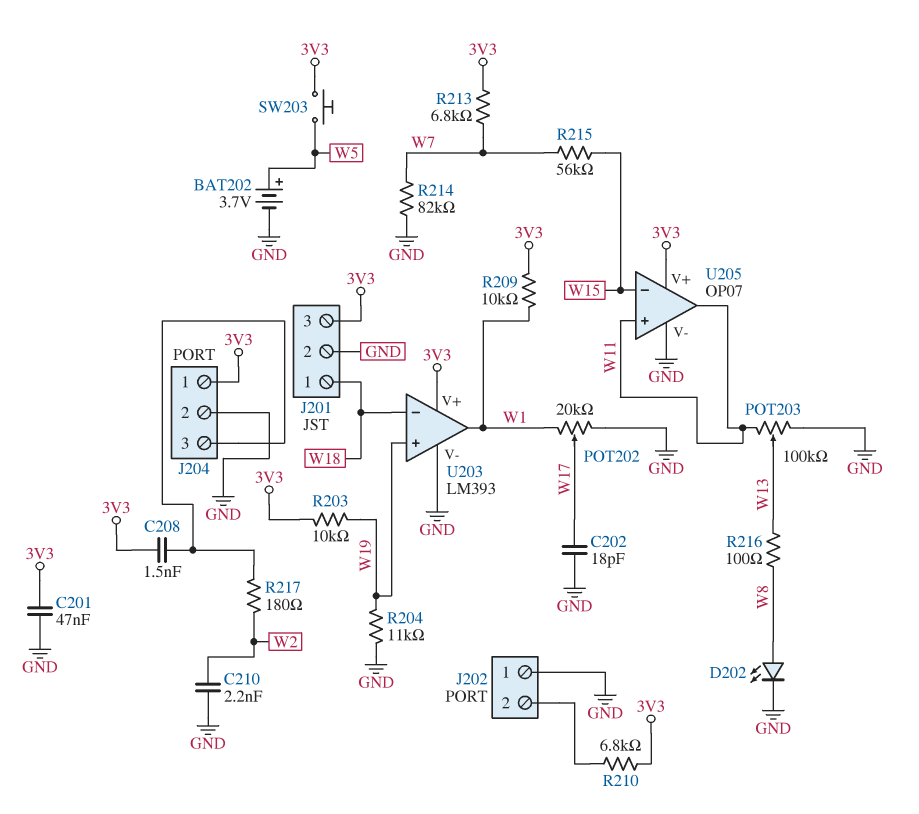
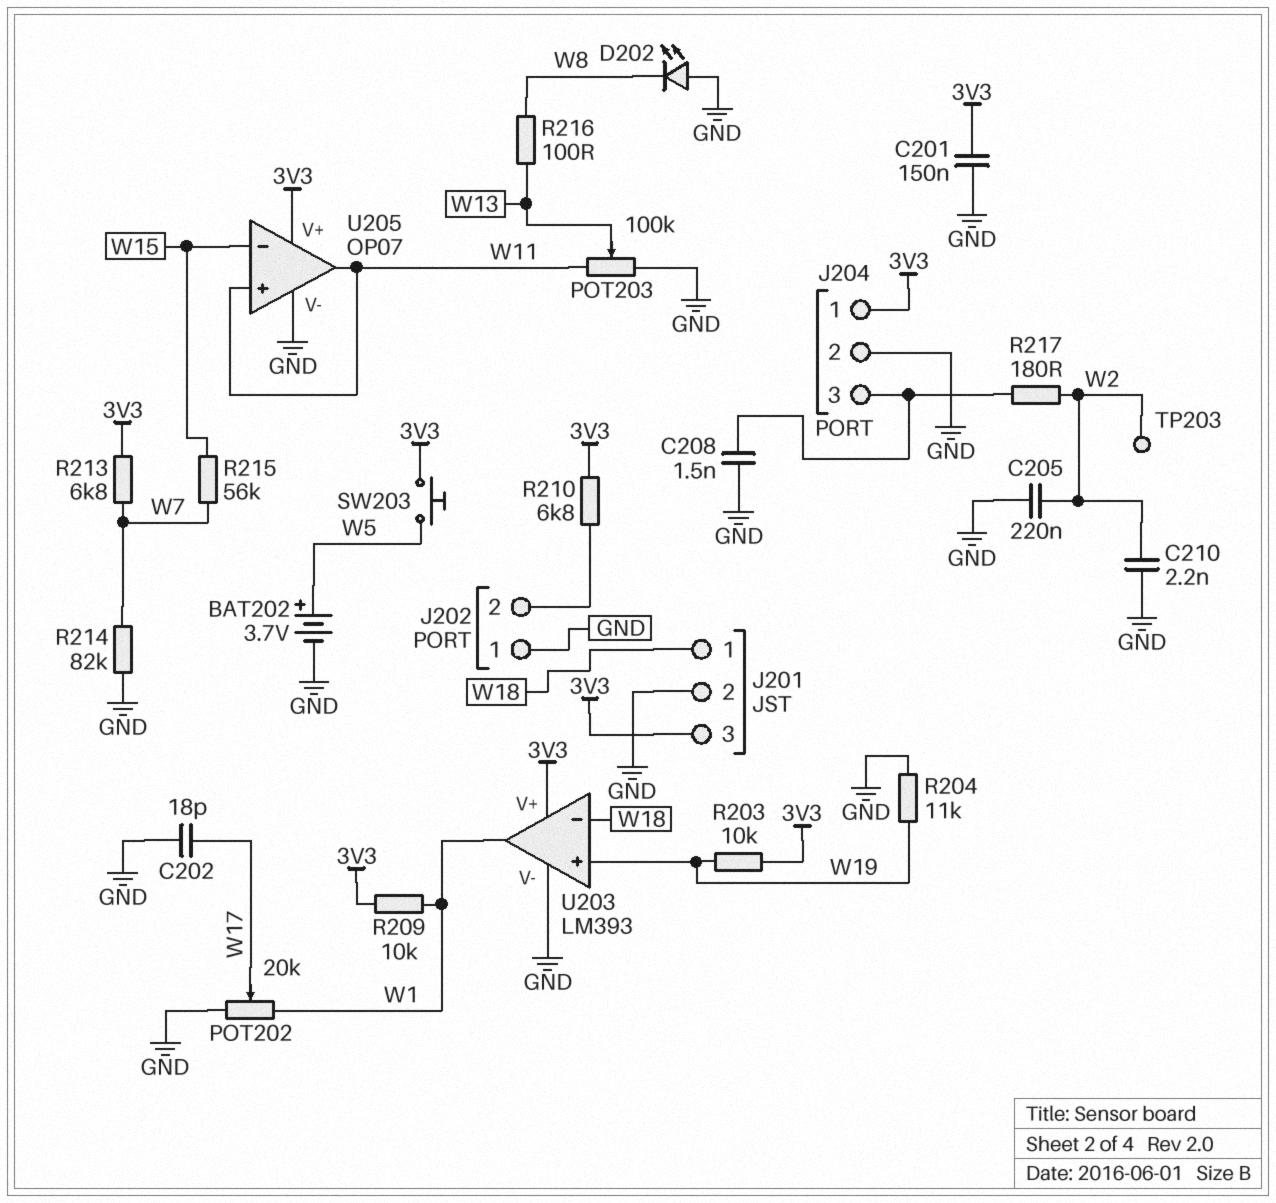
C201: 47nF (3V3, GND) -> 150nF (3V3, GND)
C205: none -> 220nF (GND, W2)
C208: 1.5nF (3V3, J204/3) -> 1.5nF (GND, J204/3)
D202: LED (A W8, K GND) -> LED (A GND, K W8)
TP203: none -> test point (W2)

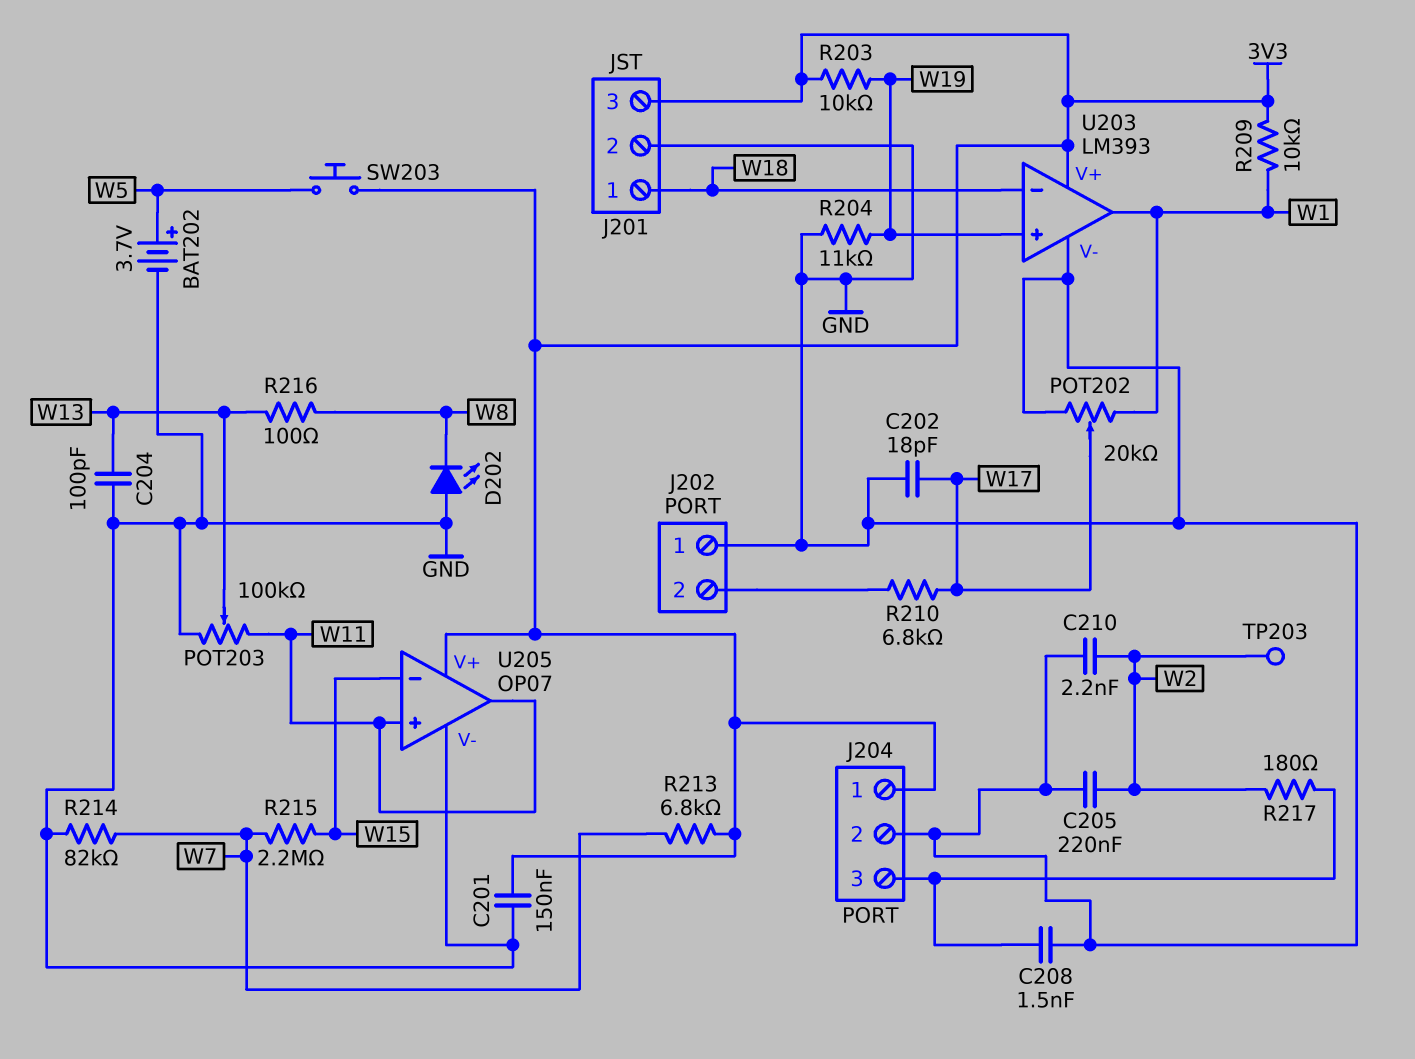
C204: none -> 100pF (GND, W13)
R210: 6.8k (3V3, J202/2) -> 6.8k (J202/2, W17)
R215: 56k (W7, W15) -> 2.2M (W7, W15)

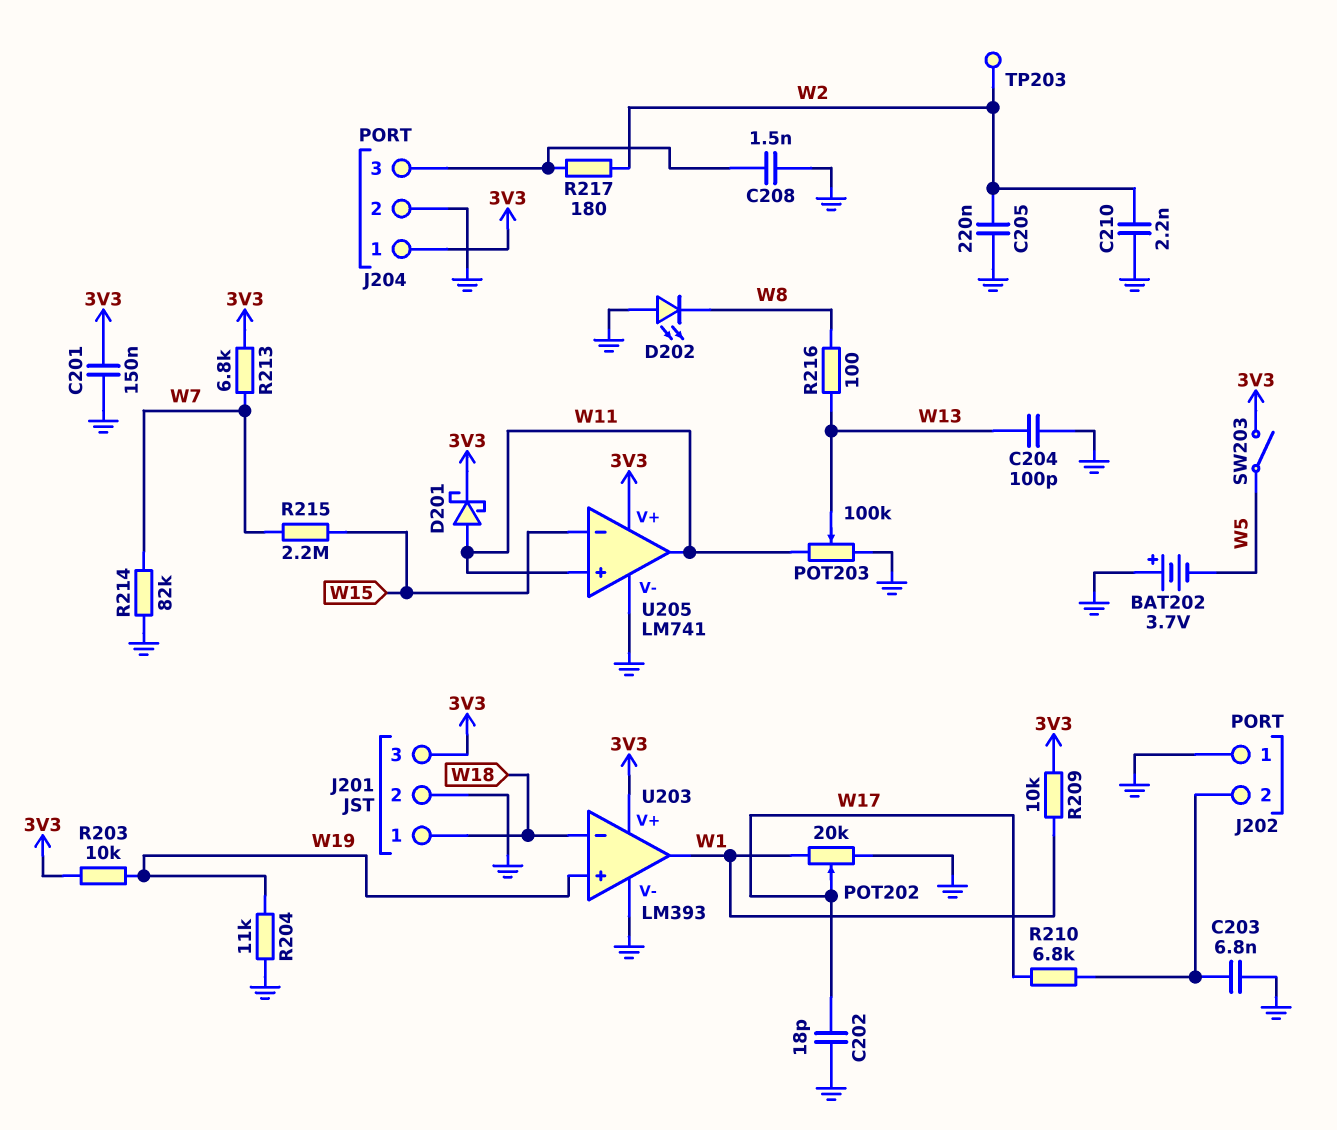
BAT202: 3.7V (plus W5, minus GND) -> 3.7V (plus GND, minus W5)
C203: none -> 6.8nF (GND, J202/2)
D201: none -> schottky (A W11, K 3V3)
SW203: button (3V3, W5) -> switch (3V3, W5)
U205: OP07 -> LM741

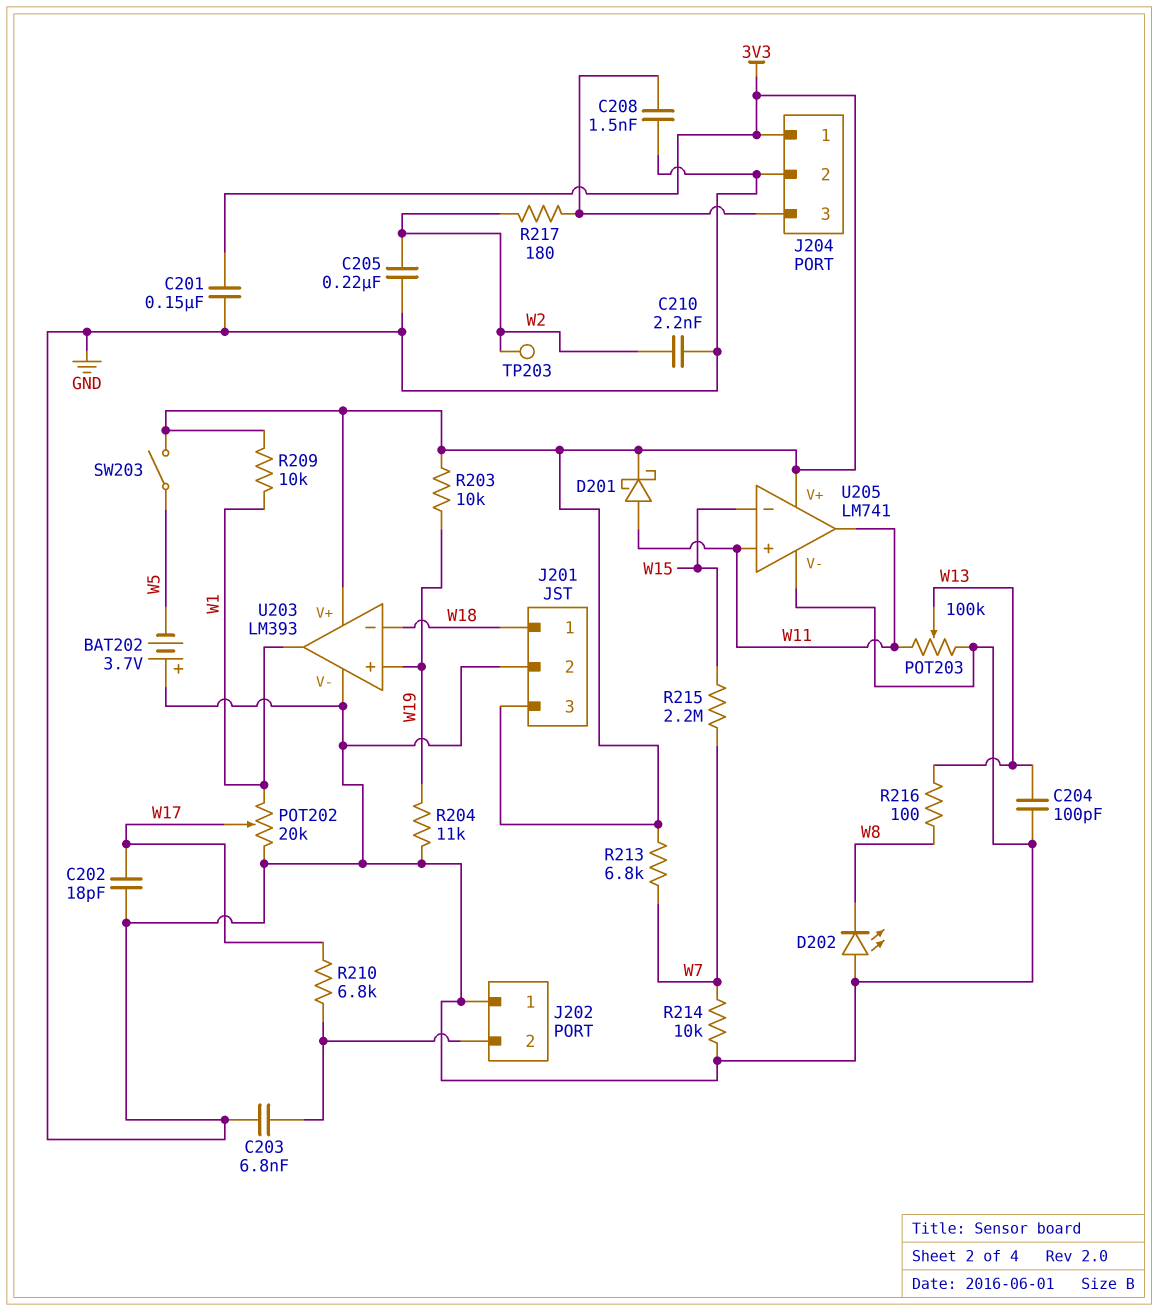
R214: 82k (GND, W7) -> 10k (GND, W7)

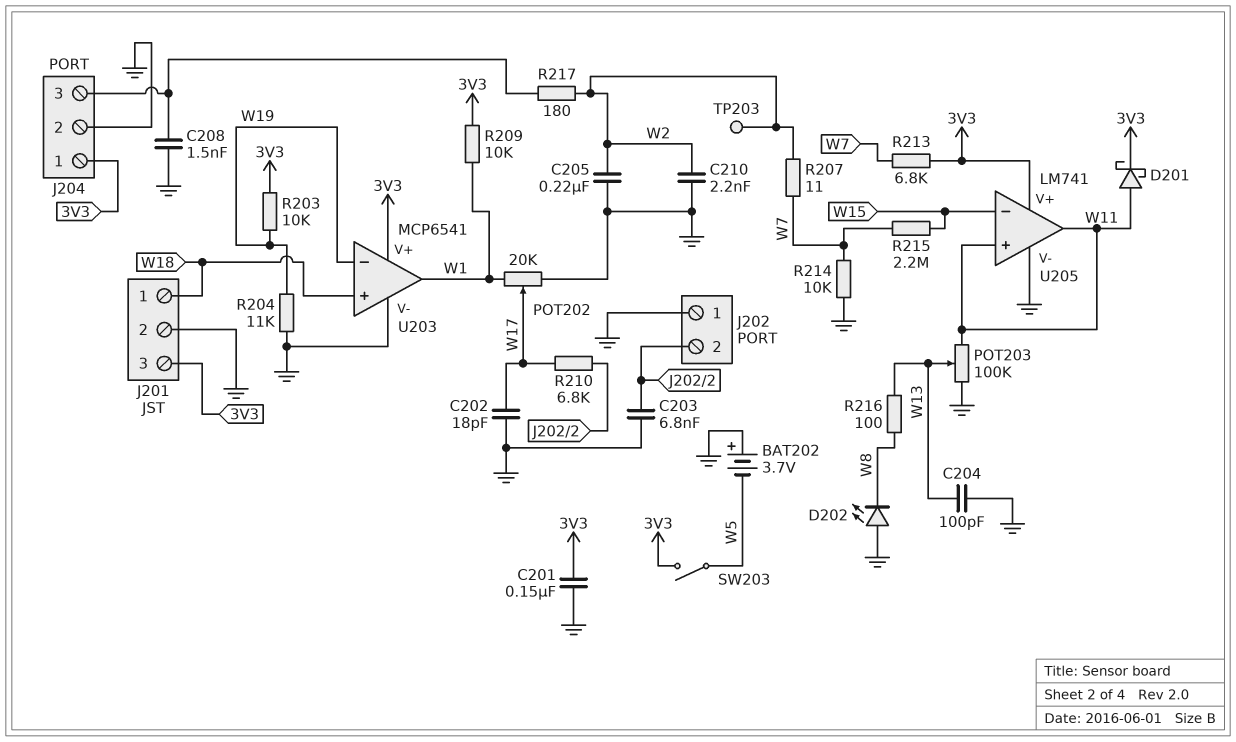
R207: none -> 11 (W2, W7)
U203: LM393 -> MCP6541
U203 pin in+: W19 -> W18
U203 pin in-: W18 -> W19

